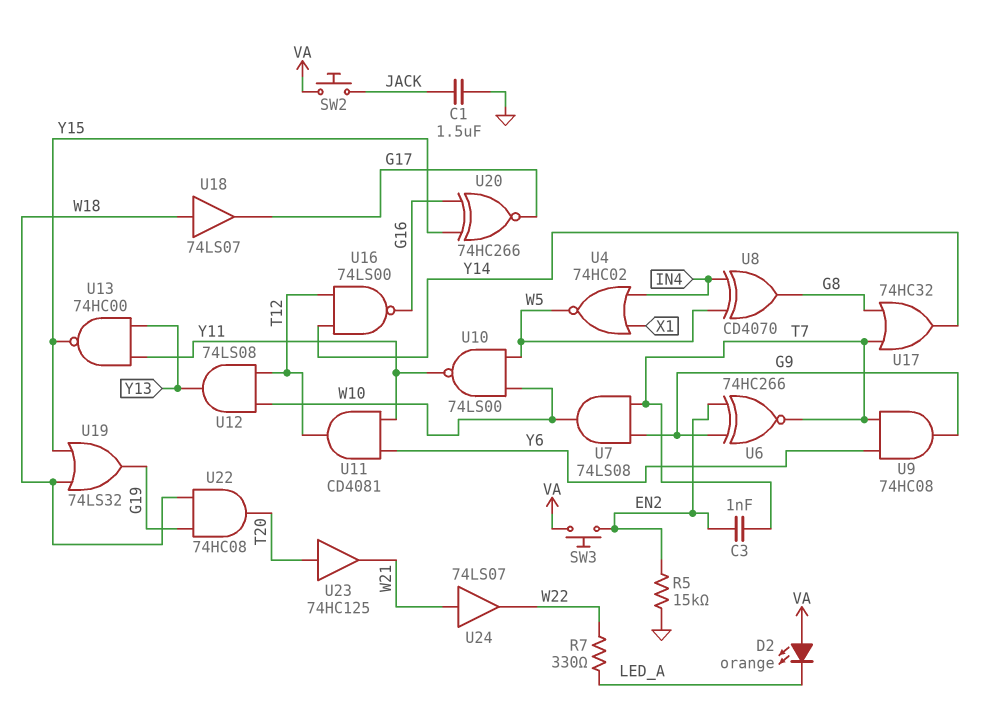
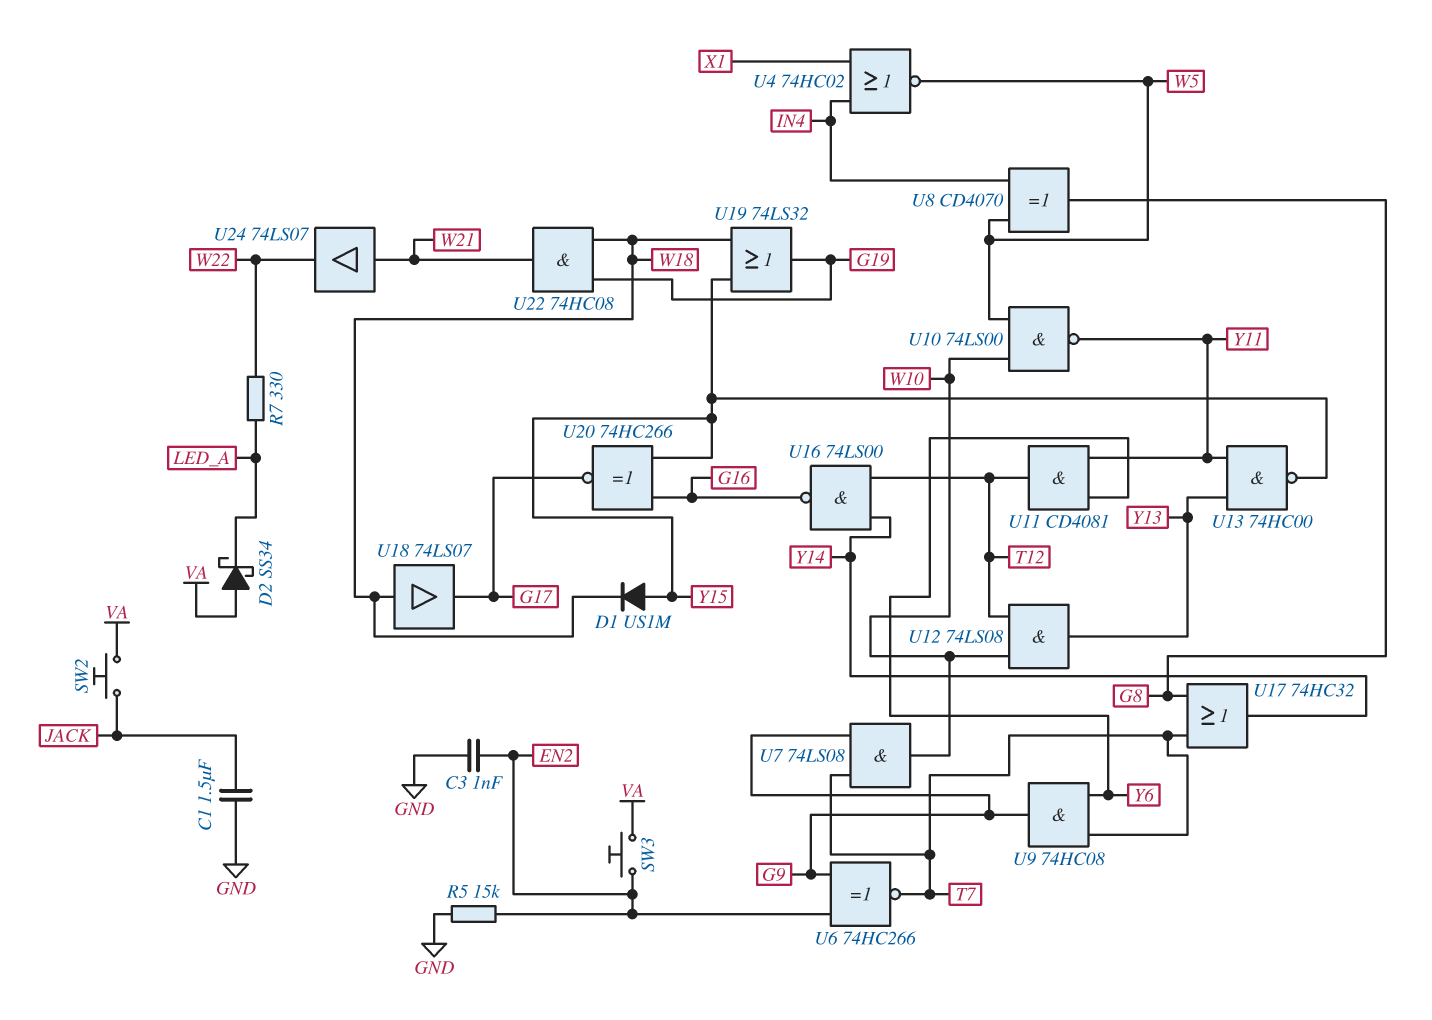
C3: 1nF (EN2, T7) -> 1nF (EN2, GND)
D1: none -> diode US1M (A Y15, K W18)
D2: LED orange (A VA, K LED_A) -> schottky SS34 (A VA, K LED_A)
U22: AND 74HC08 (in G19, in W18, out T20) -> AND 74HC08 (in G19, in W18, out W21)
U23: buffer 74HC125 (in T20, out W21) -> none

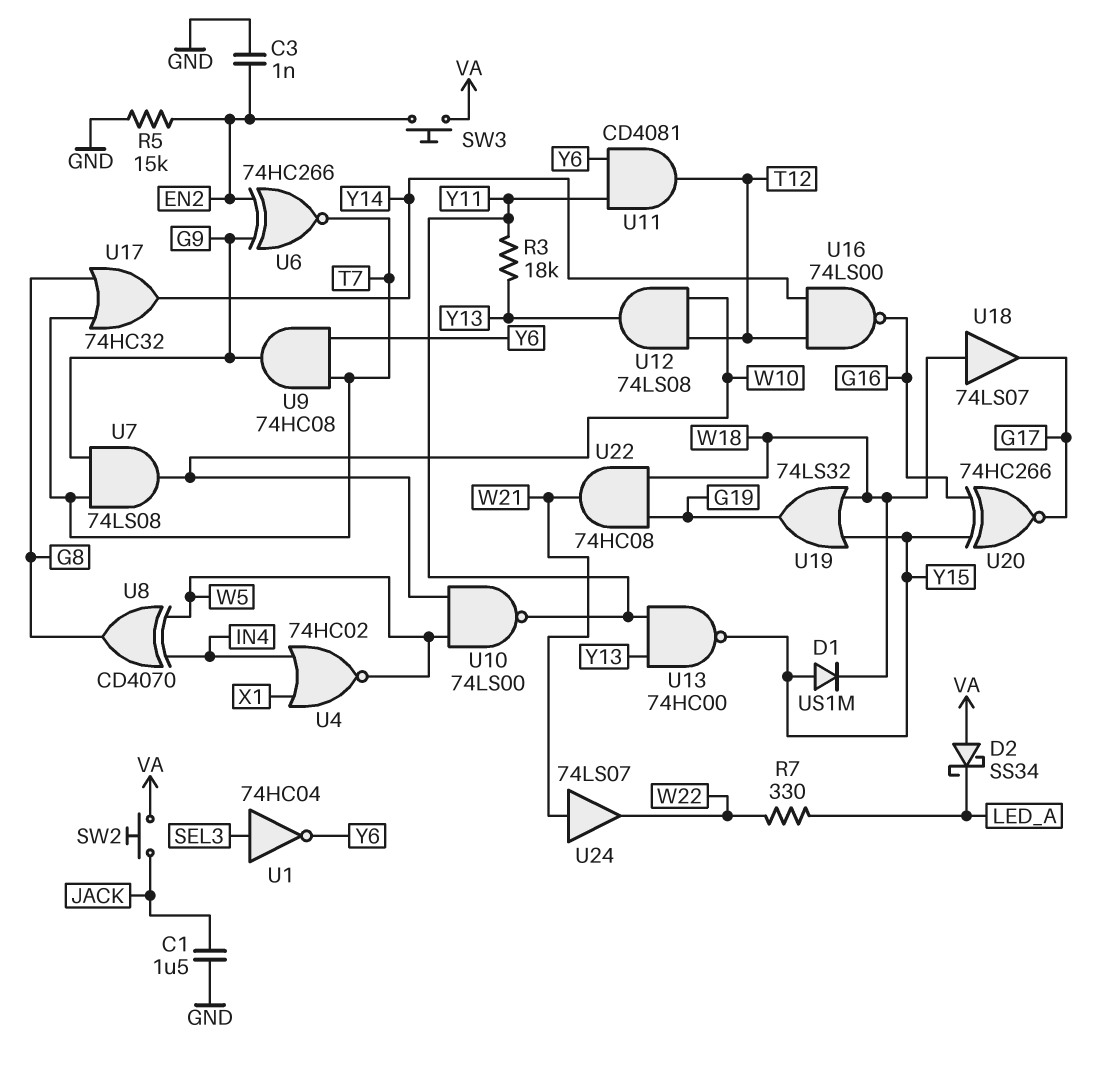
R3: none -> 18k (Y11, Y13)
U1: none -> NOT 74HC04 (in SEL3, out Y6)

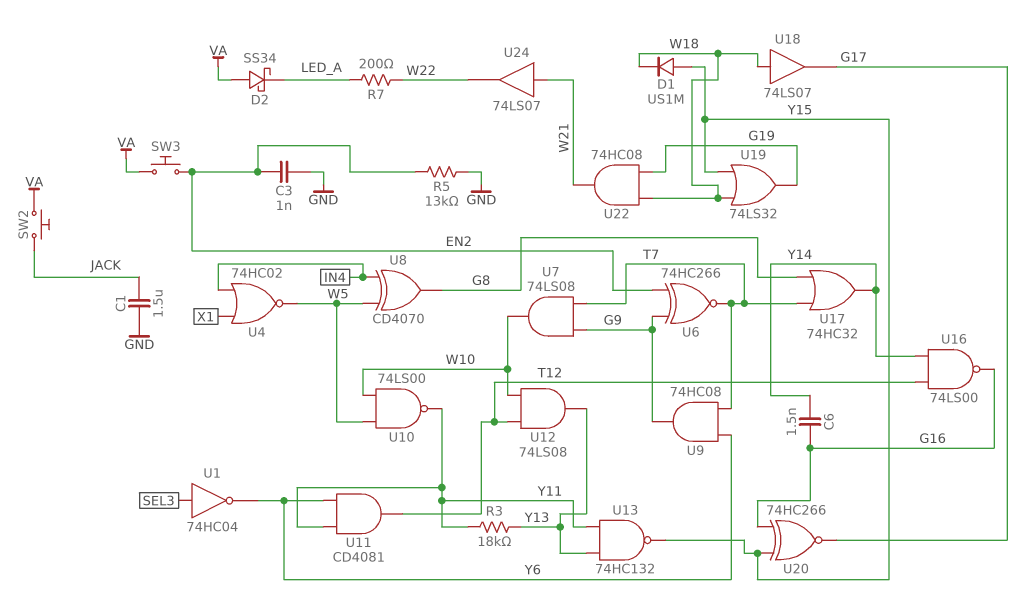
C6: none -> 1.5nF (G16, Y14)
R5: 15k (EN2, GND) -> 13k (EN2, GND)
R7: 330 (LED_A, W22) -> 200 (LED_A, W22)
U13: NAND 74HC00 (in Y11, in Y13, out Y15) -> NAND 74HC132 (in Y11, in Y13, out Y15)

